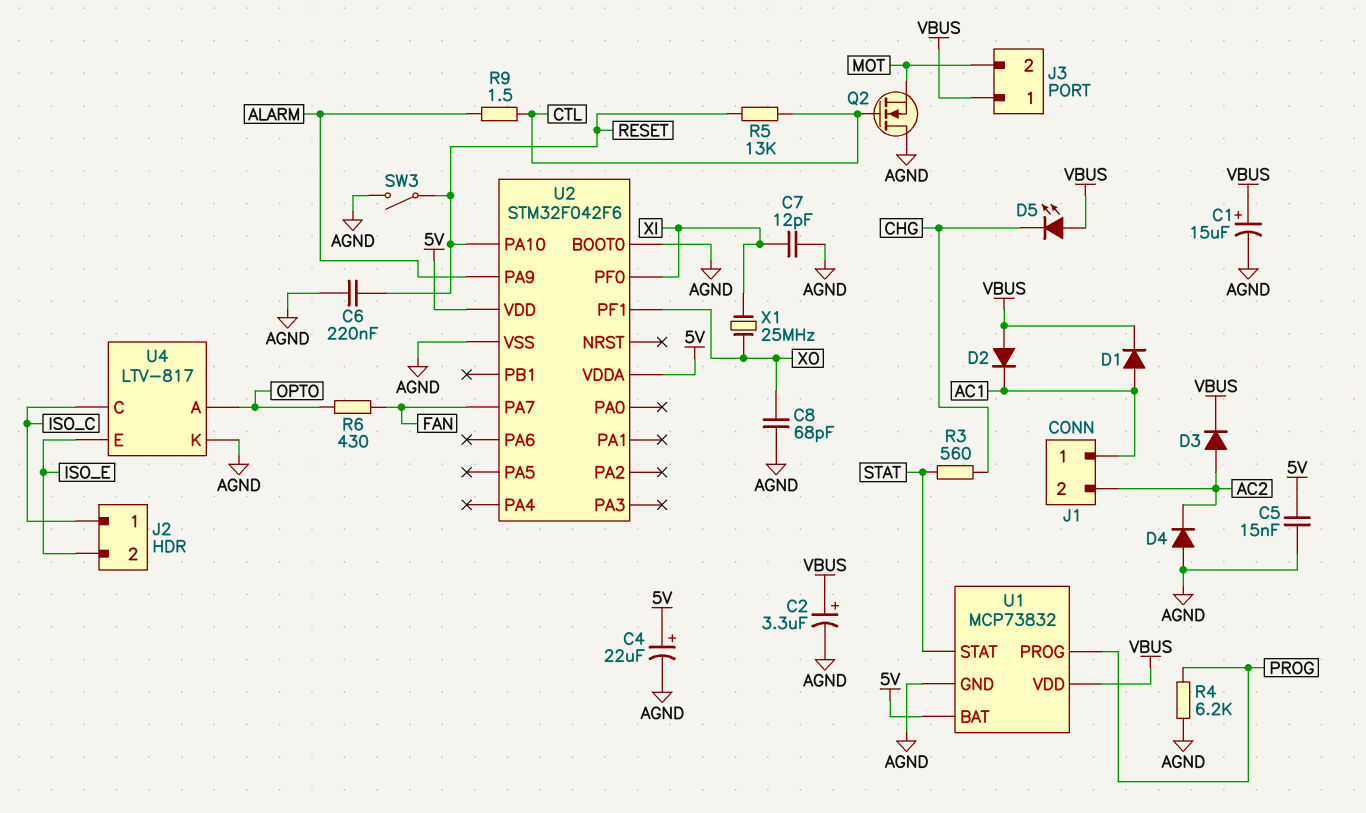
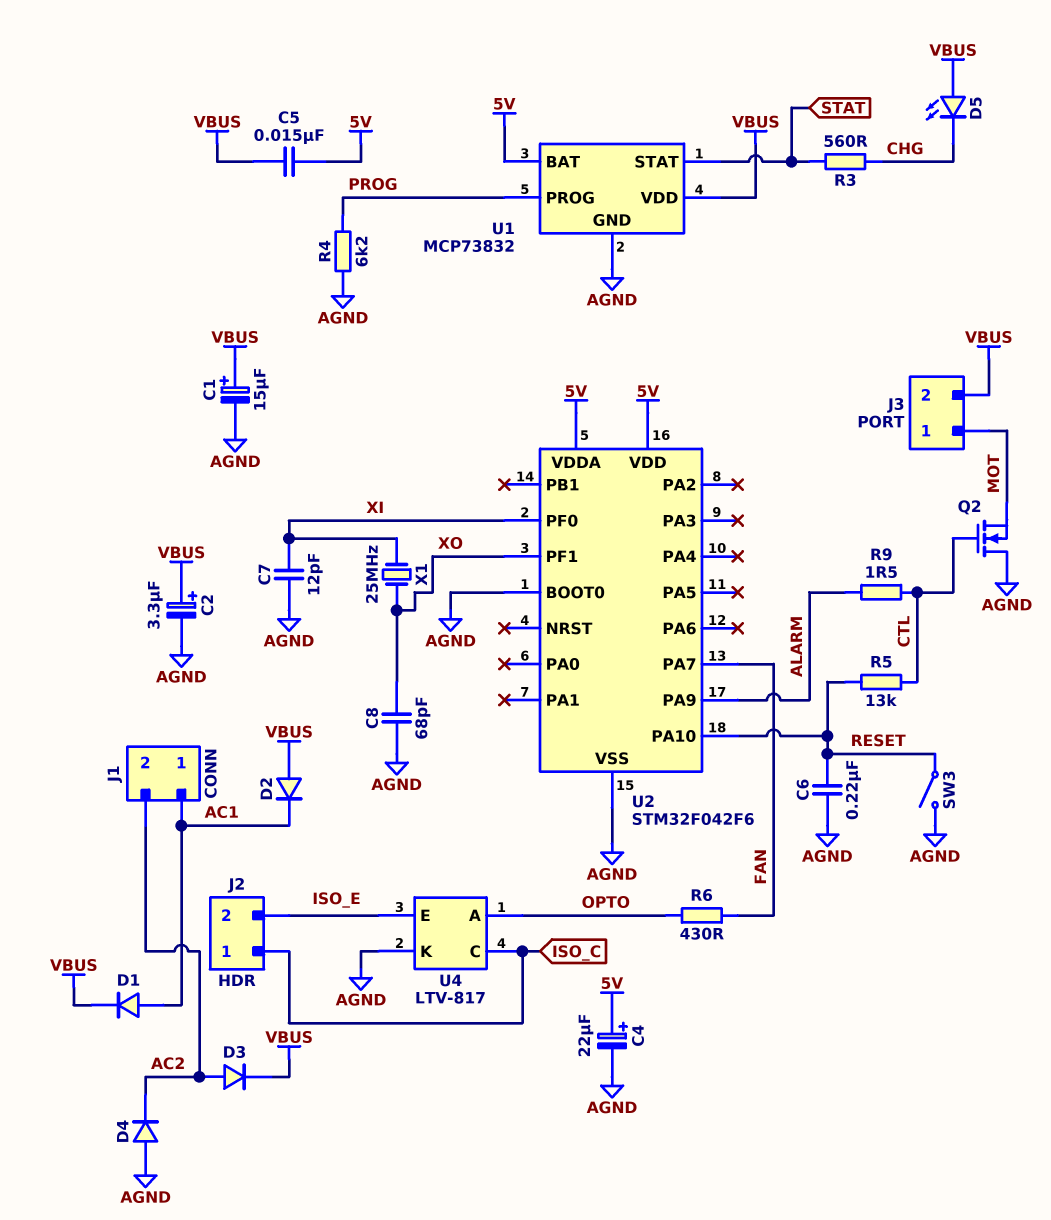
C5: 15nF (5V, AGND) -> 15nF (5V, VBUS)
J3 pin 1: VBUS -> MOT
J3 pin 2: MOT -> VBUS

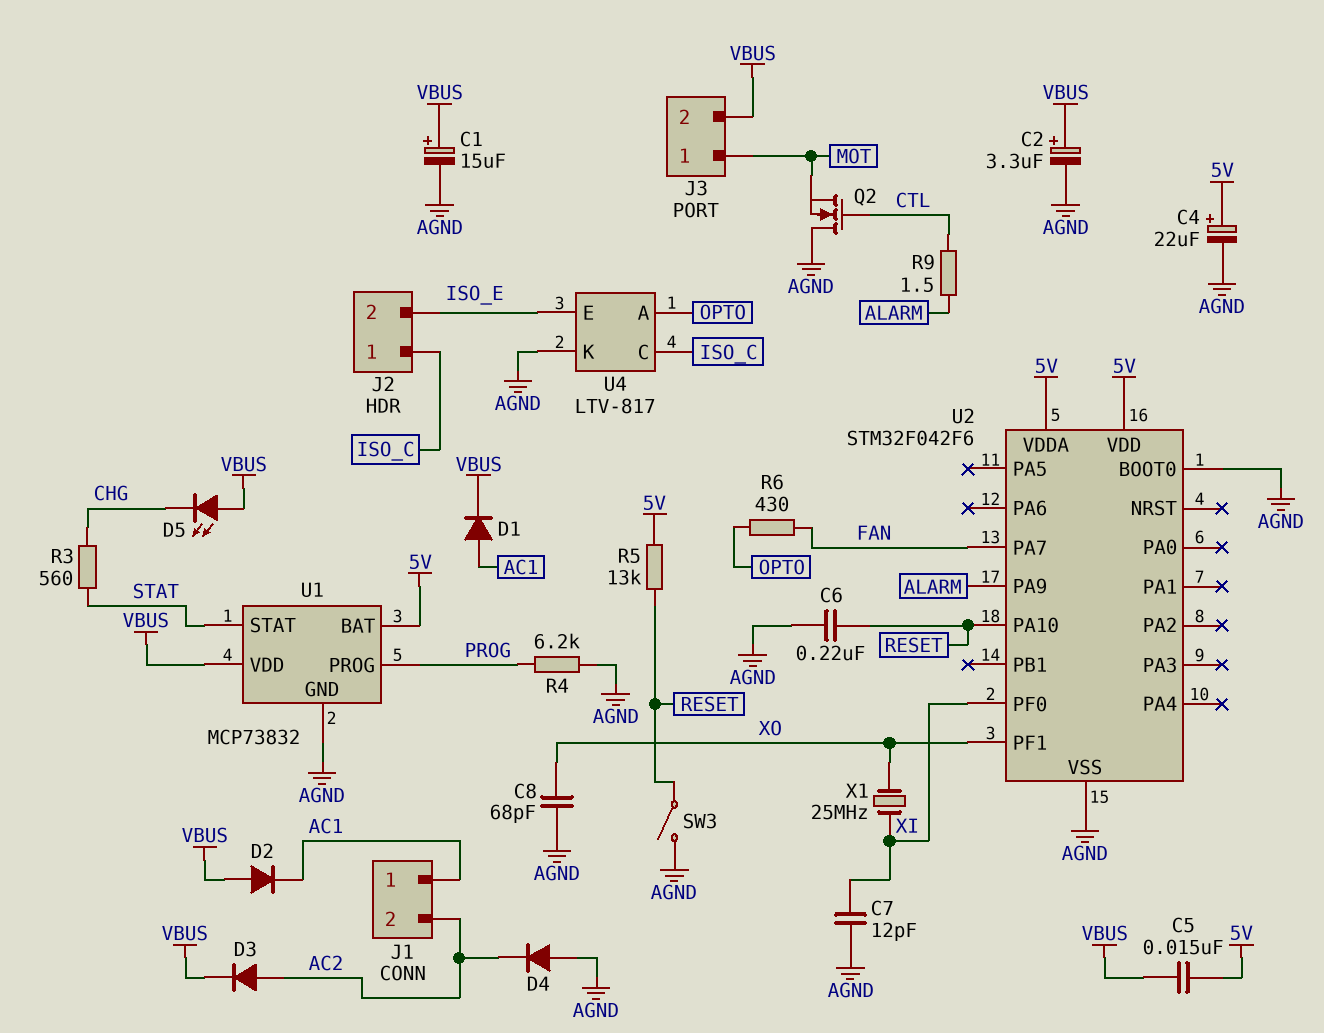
R5: 13k (CTL, RESET) -> 13k (5V, RESET)

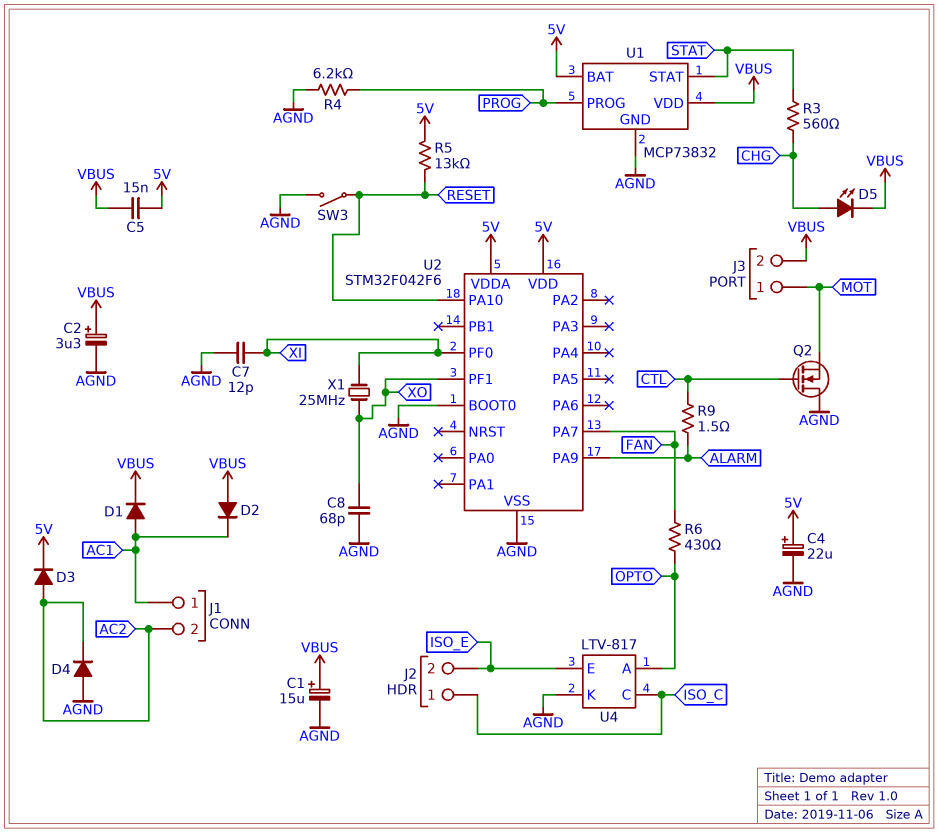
C6: 220nF (AGND, RESET) -> none
D3: diode (A AC2, K VBUS) -> diode (A AC2, K 5V)
D5: LED (A VBUS, K CHG) -> LED (A CHG, K VBUS)

